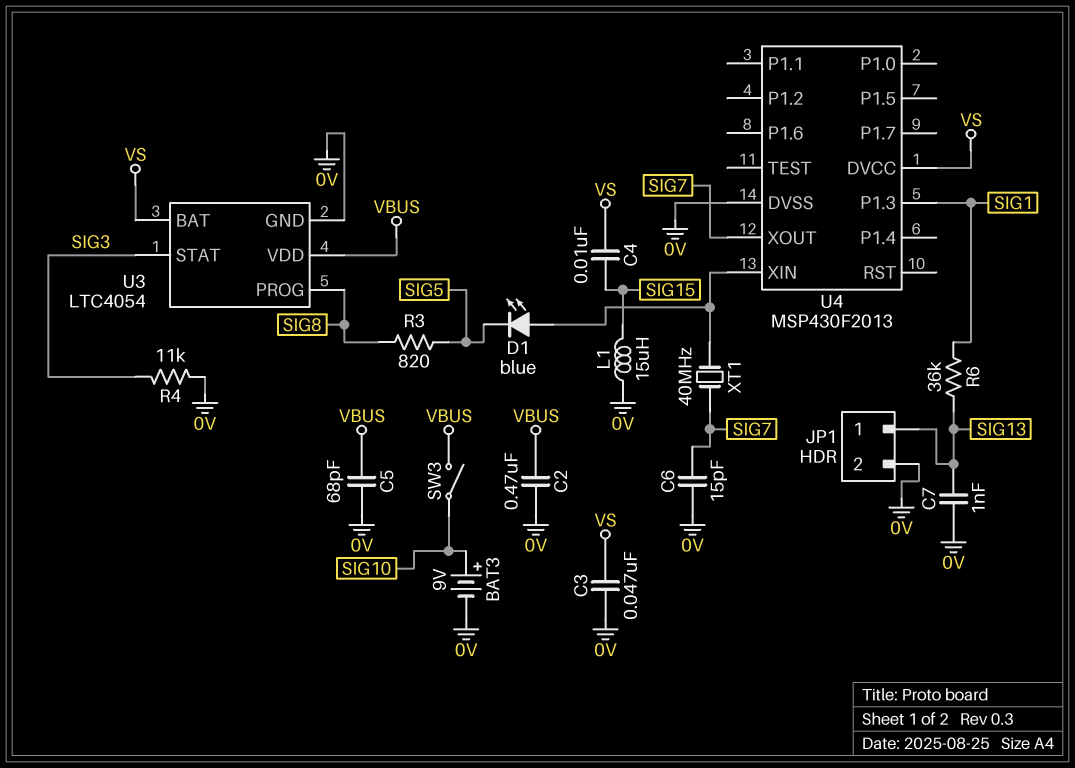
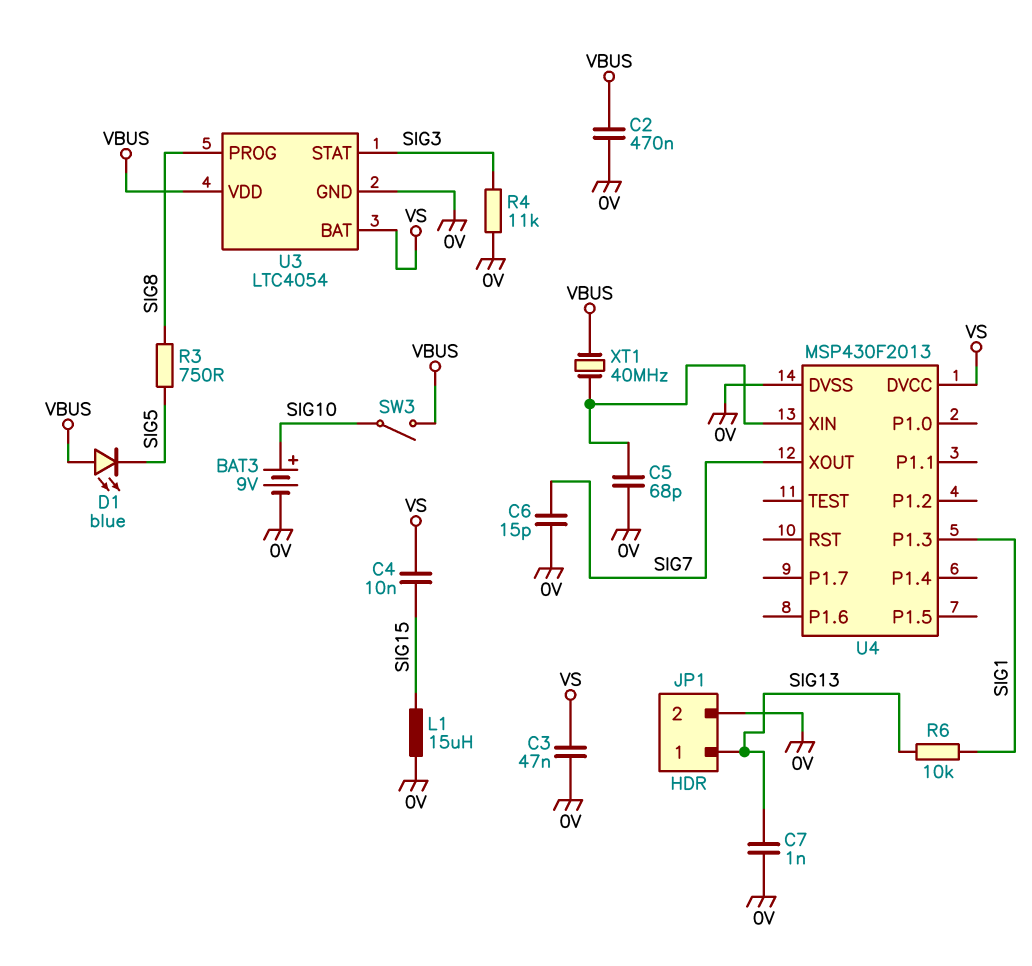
C5: 68pF (0V, VBUS) -> 68pF (0V, U4/XIN)
D1: LED blue (A U4/XIN, K SIG5) -> LED blue (A VBUS, K SIG5)
R3: 820 (SIG5, SIG8) -> 750 (SIG5, SIG8)
R6: 36k (SIG1, SIG13) -> 10k (SIG1, SIG13)
XT1: 40MHz (SIG7, U4/XIN) -> 40MHz (U4/XIN, VBUS)

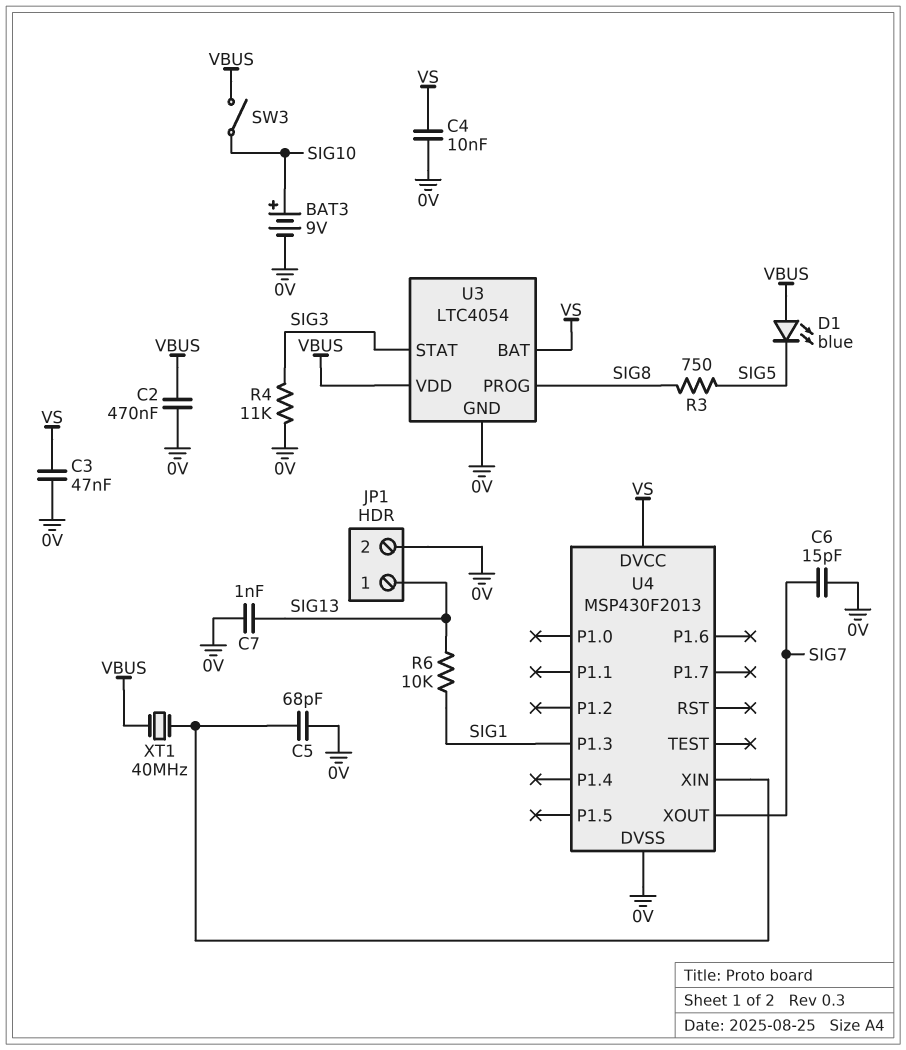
C4: 10nF (SIG15, VS) -> 10nF (0V, VS)
L1: 15uH (0V, SIG15) -> none

